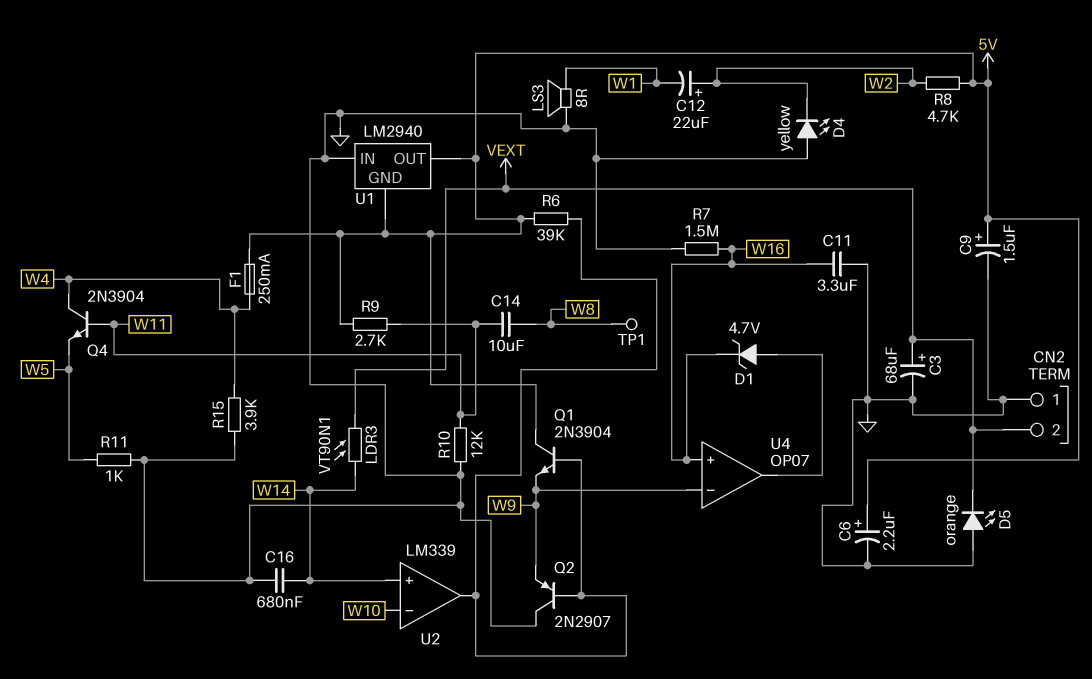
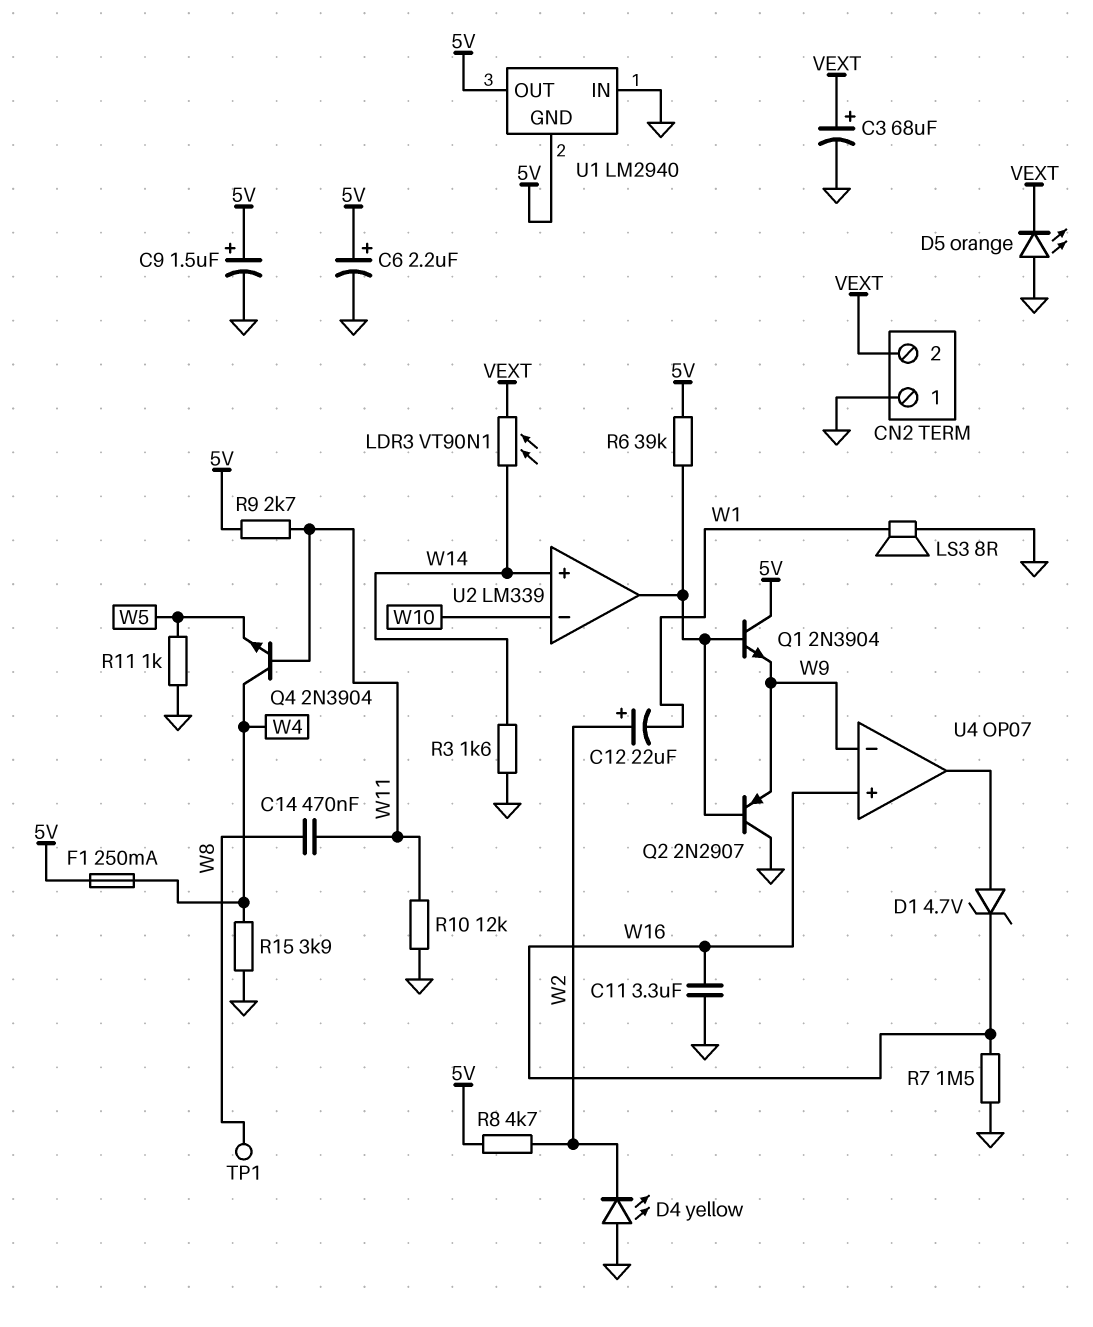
C14: 10uF (W8, W11) -> 470nF (W8, W11)
C16: 680nF (GND, W14) -> none
R3: none -> 1.6k (GND, W14)

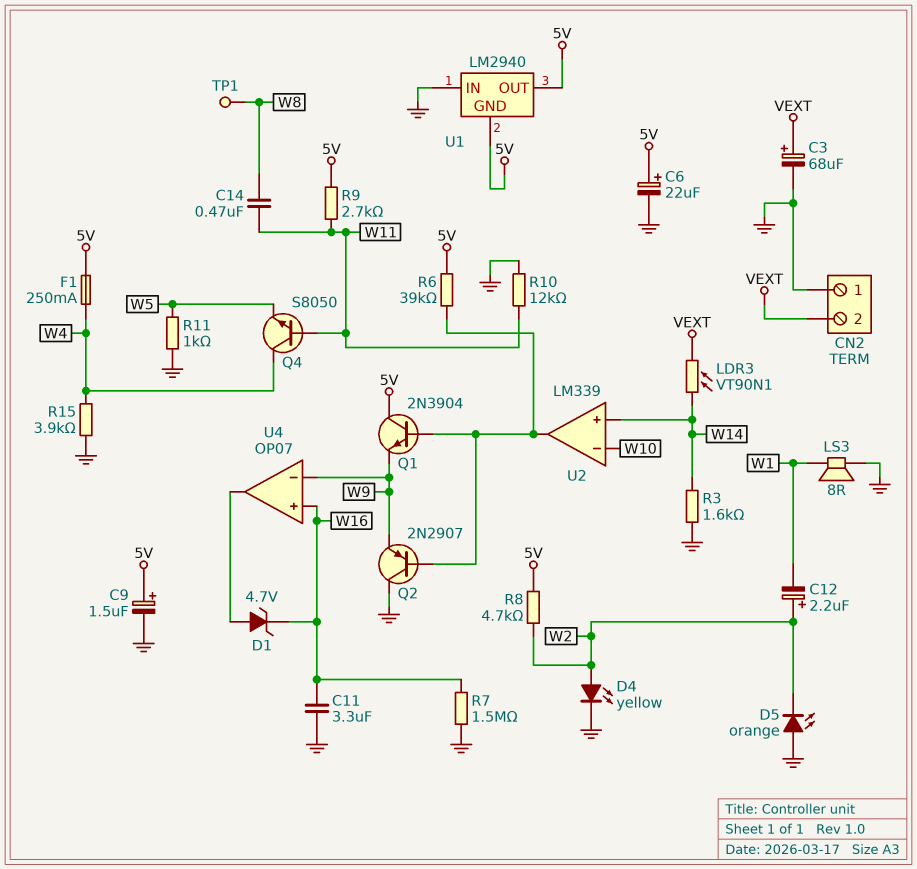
C6: 2.2uF (plus 5V, minus GND) -> 22uF (plus 5V, minus GND)
C12: 22uF (plus W2, minus W1) -> 2.2uF (plus W2, minus W1)
D4: LED yellow (A GND, K W2) -> LED yellow (A W2, K GND)
D5: LED orange (A GND, K VEXT) -> LED orange (A GND, K W2)
Q4: NPN 2N3904 (B W11, C W4, E W5) -> NPN S8050 (B W11, C W4, E W5)

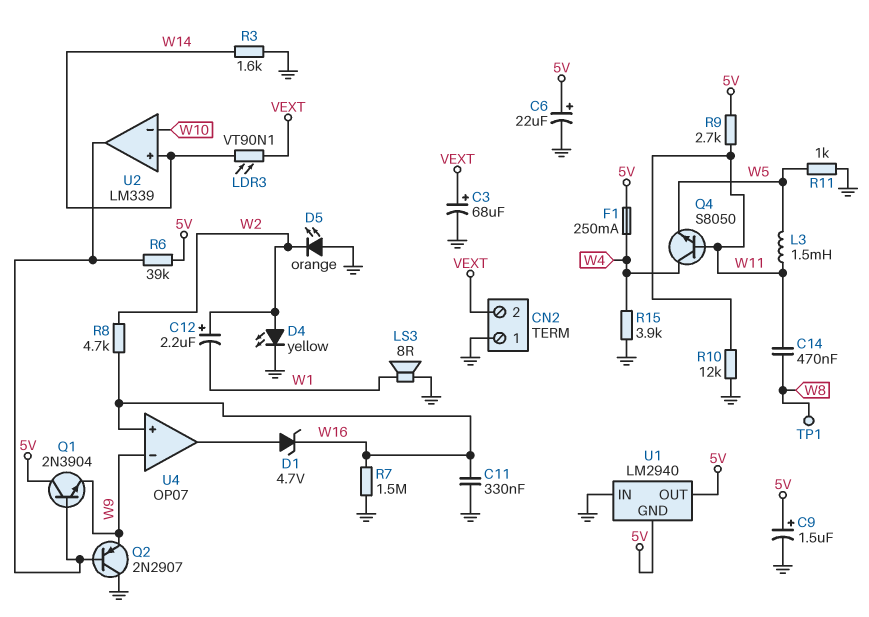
C11: 3.3uF (GND, W16) -> 330nF (GND, W16)
L3: none -> 1.5mH (W5, W11)
R8: 4.7k (5V, W2) -> 4.7k (W2, W16)

